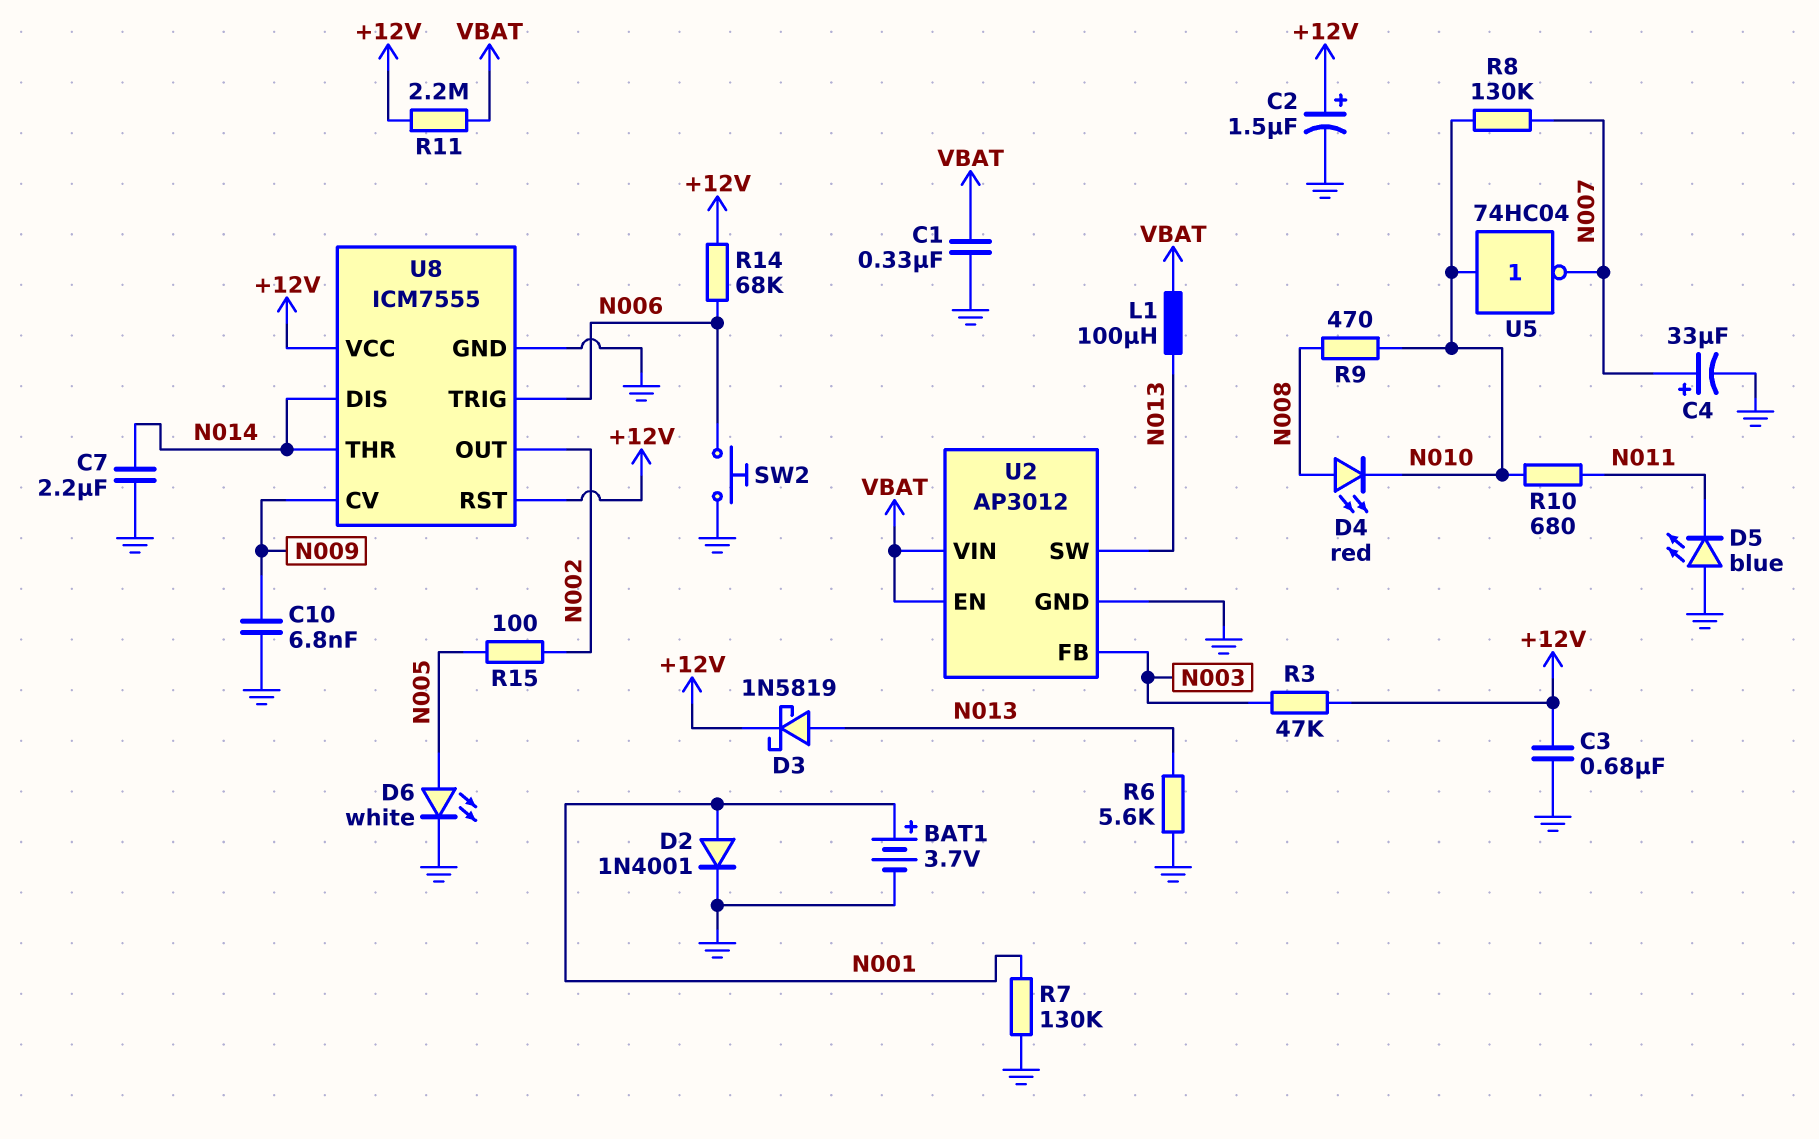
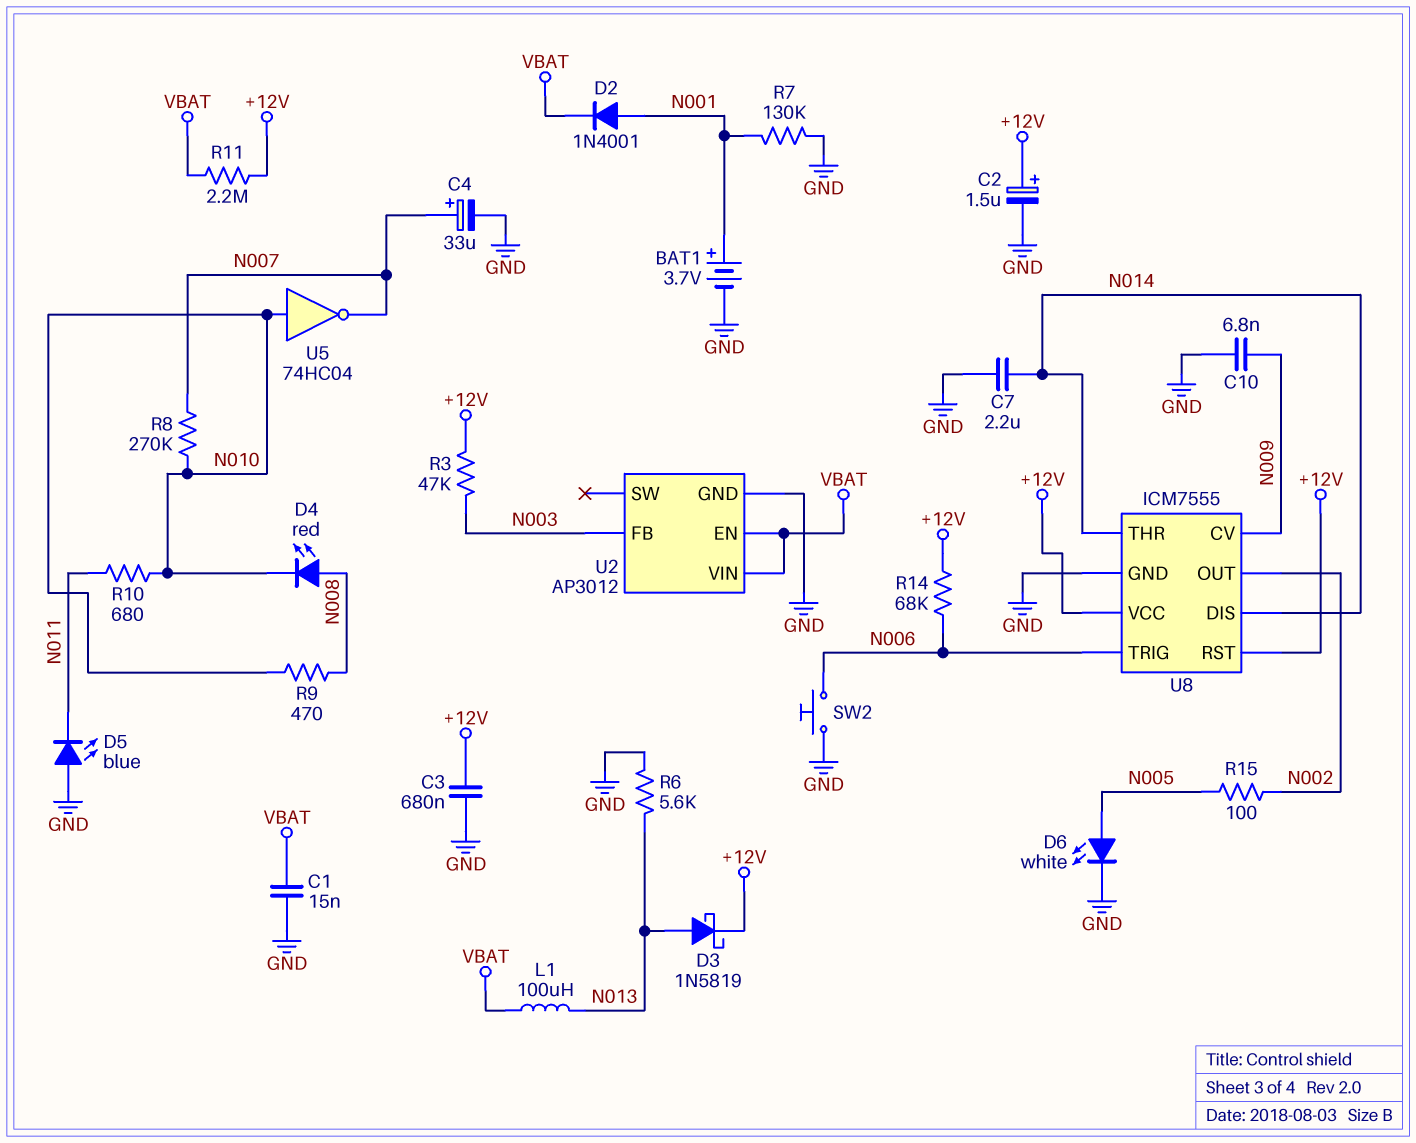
C1: 330nF (GND, VBAT) -> 15nF (GND, VBAT)
D2: diode 1N4001 (A N001, K GND) -> diode 1N4001 (A N001, K VBAT)
R8: 130k (N007, N010) -> 270k (N007, N010)
U2 pin SW: N013 -> none

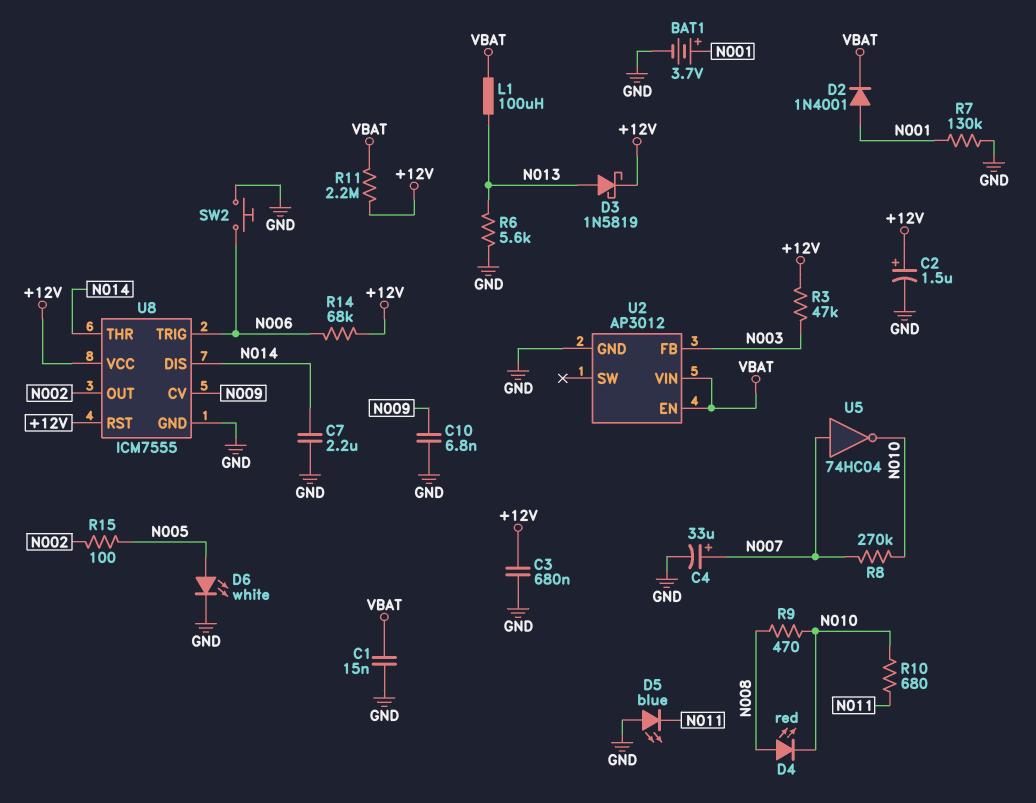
U5: NOT 74HC04 (in N010, out N007) -> NOT 74HC04 (in N007, out N010)

